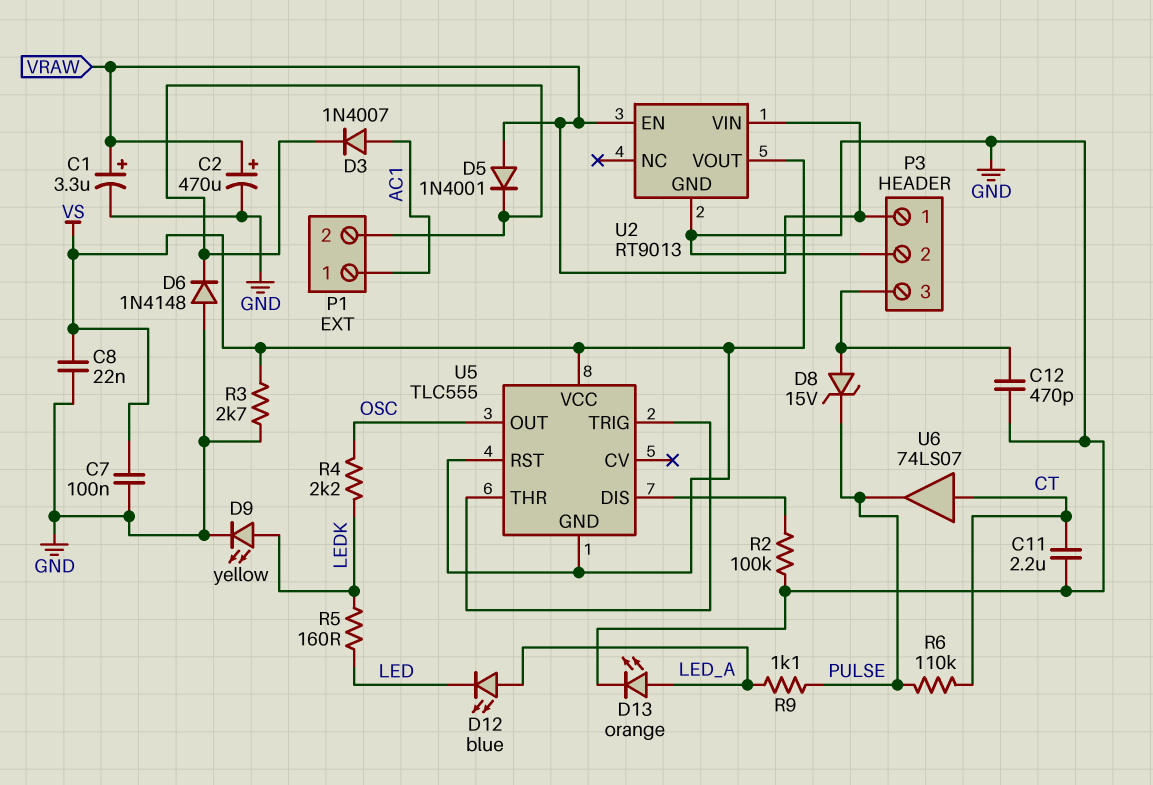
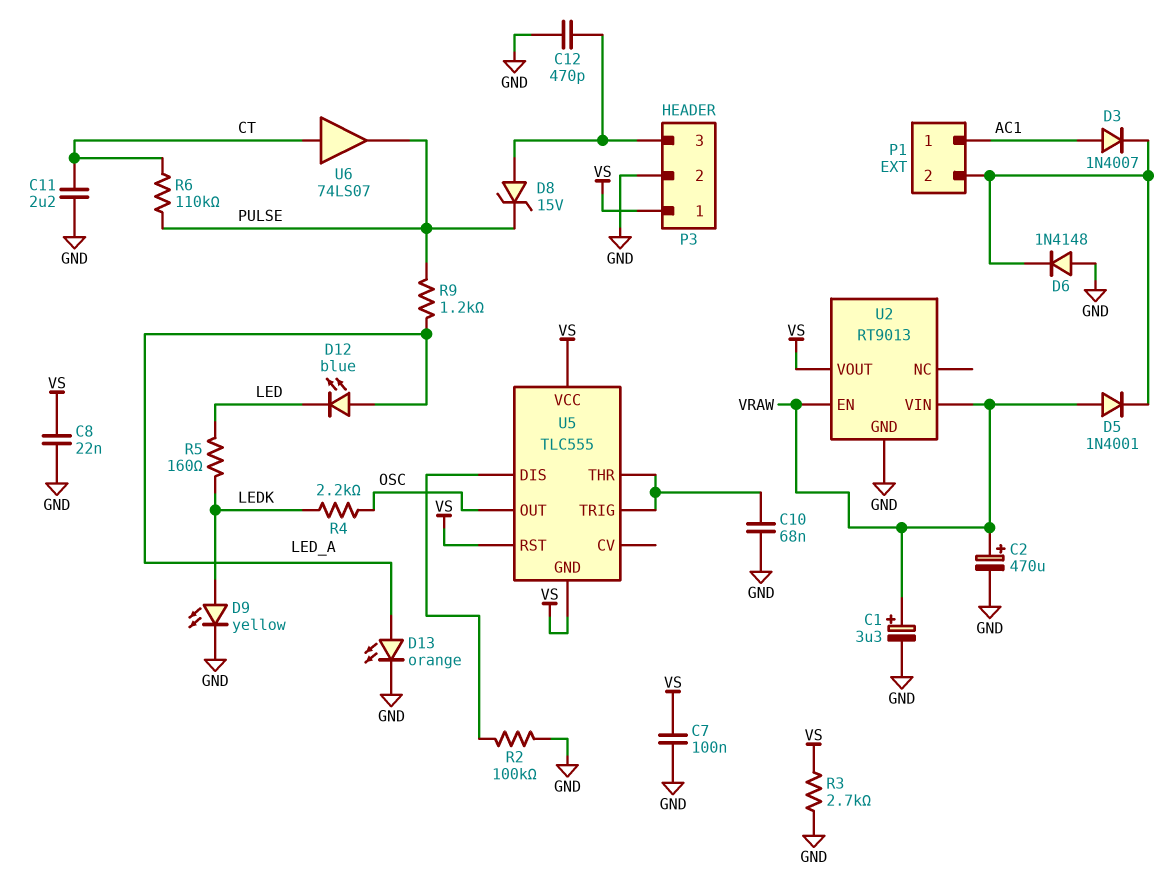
C10: none -> 68nF (GND, U5/THR)
P3 pin 1: VRAW -> VS
R9: 1.1k (LED_A, PULSE) -> 1.2k (LED_A, PULSE)

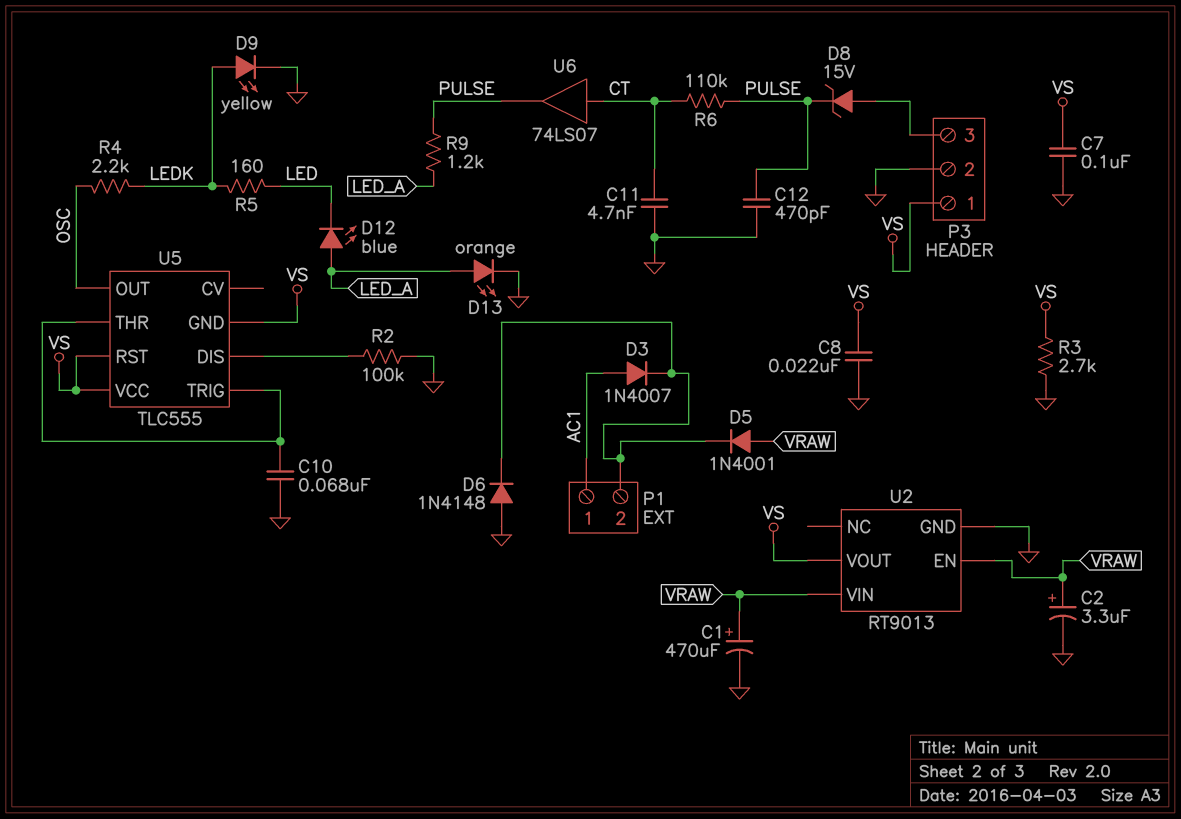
C1: 3.3uF (plus VRAW, minus GND) -> 470uF (plus VRAW, minus GND)
C2: 470uF (plus VRAW, minus GND) -> 3.3uF (plus VRAW, minus GND)
C11: 2.2uF (CT, GND) -> 4.7nF (CT, GND)
C12: 470pF (GND, P3/3) -> 470pF (GND, PULSE)

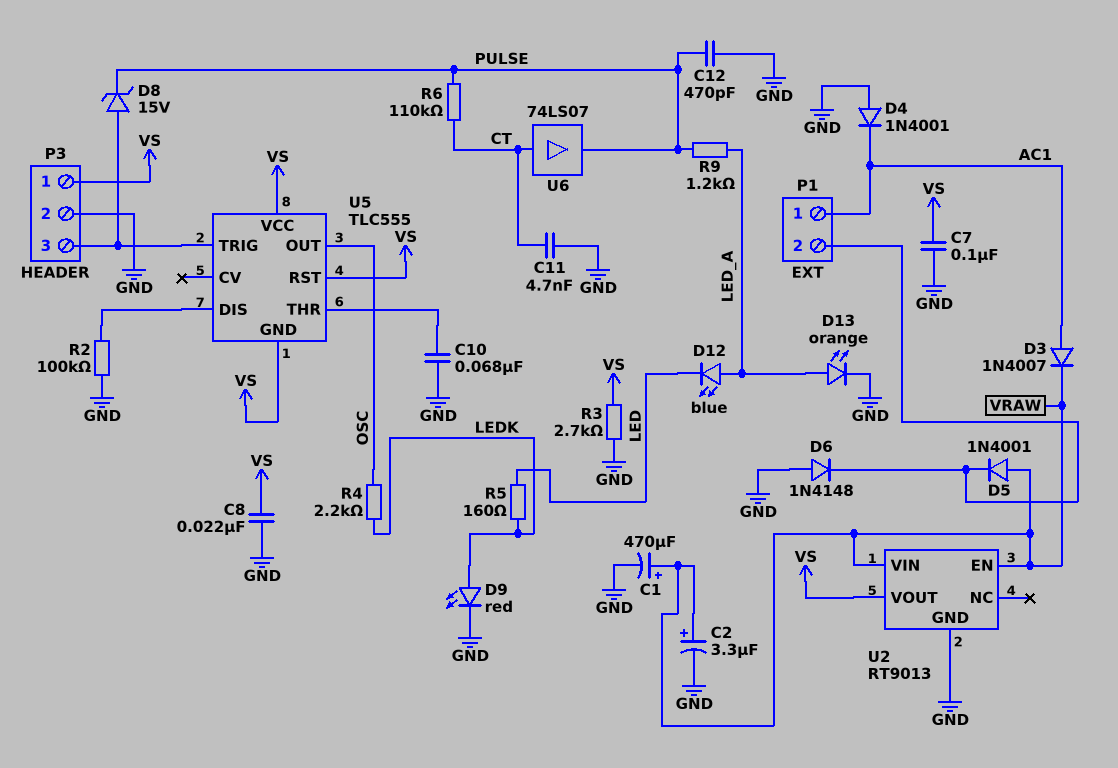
D3: diode 1N4007 (A AC1, K P1/2) -> diode 1N4007 (A AC1, K VRAW)
D4: none -> diode 1N4001 (A GND, K AC1)
D9: LED yellow (A LEDK, K GND) -> LED red (A LEDK, K GND)
U5 pin TRIG: U5/THR -> P3/3

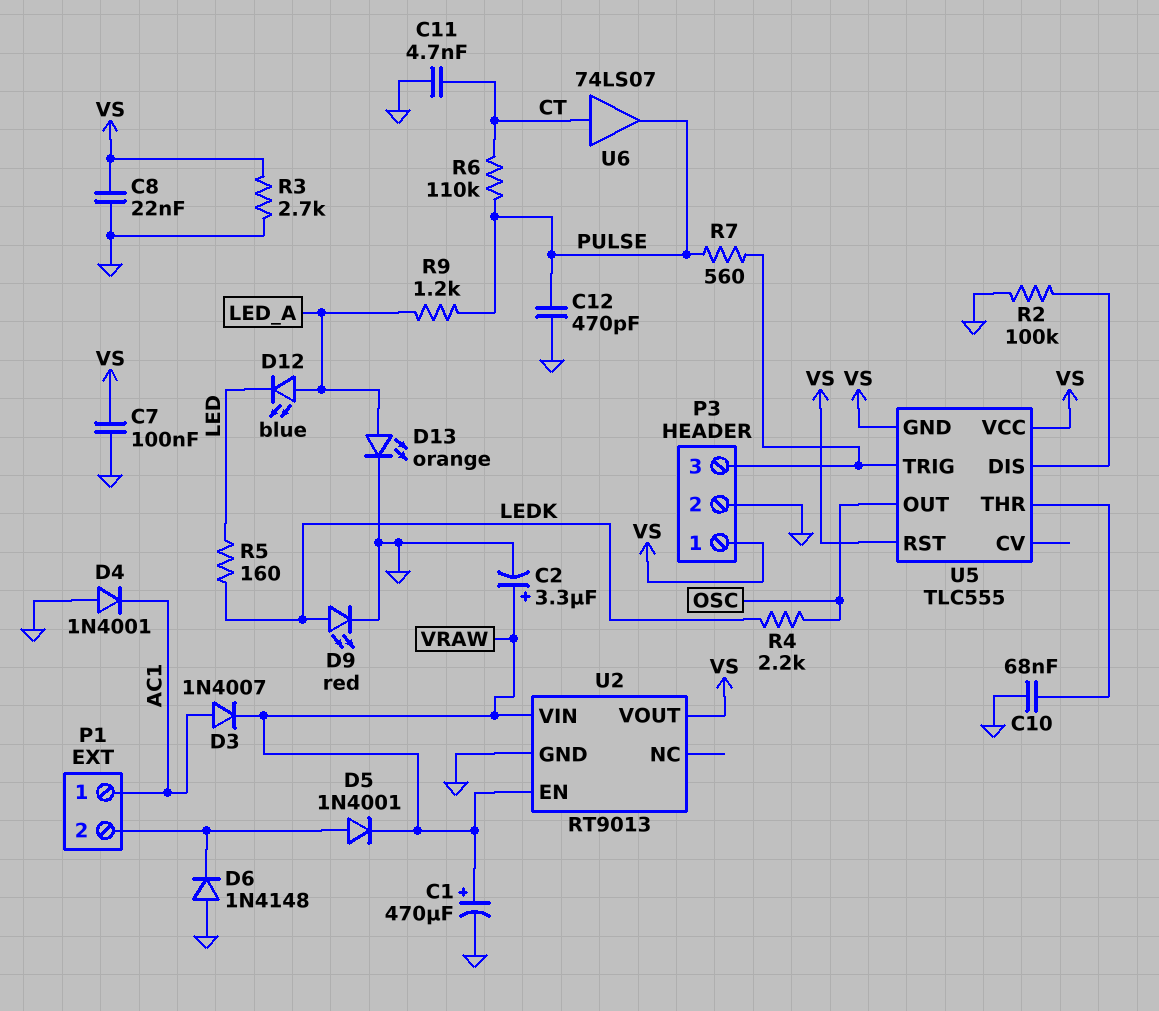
D5: diode 1N4001 (A VRAW, K P1/2) -> diode 1N4001 (A P1/2, K VRAW)
D8: zener 15V (A P3/3, K PULSE) -> none
R7: none -> 560 (P3/3, PULSE)

